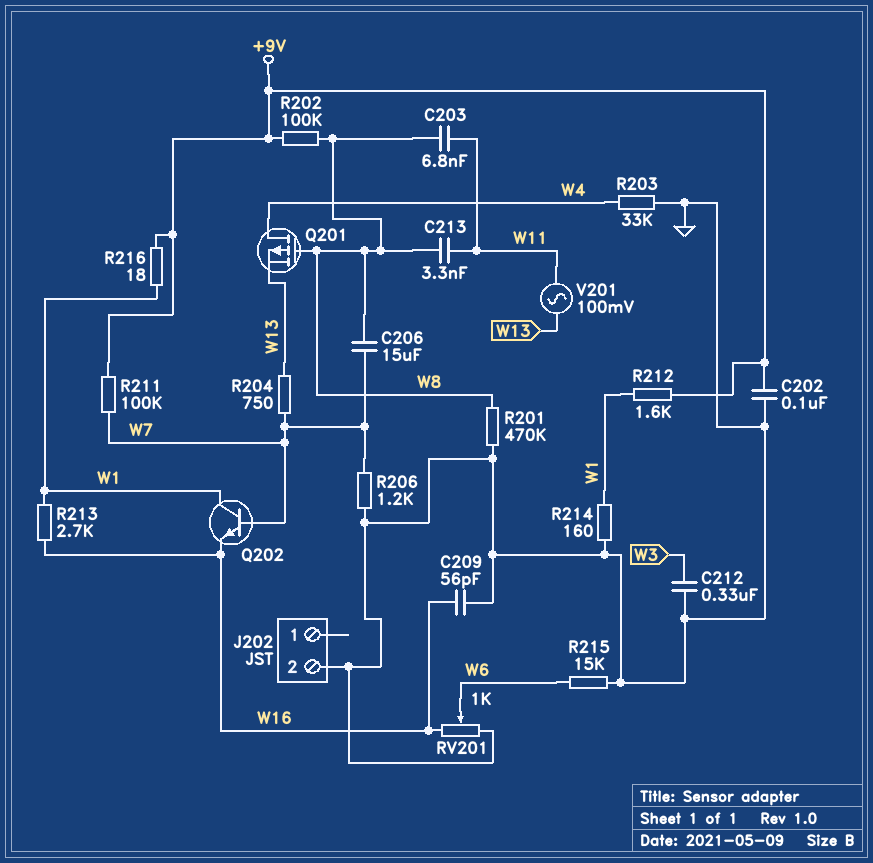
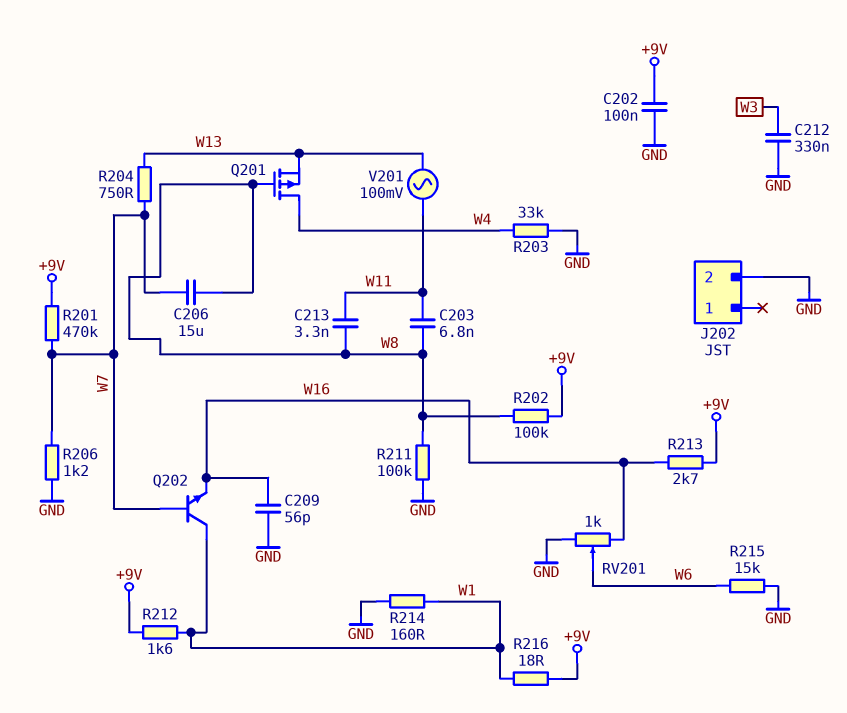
R201: 470k (GND, W8) -> 470k (+9V, W7)
R211: 100k (+9V, W7) -> 100k (GND, W8)
R213: 2.7k (W1, W16) -> 2.7k (+9V, W16)

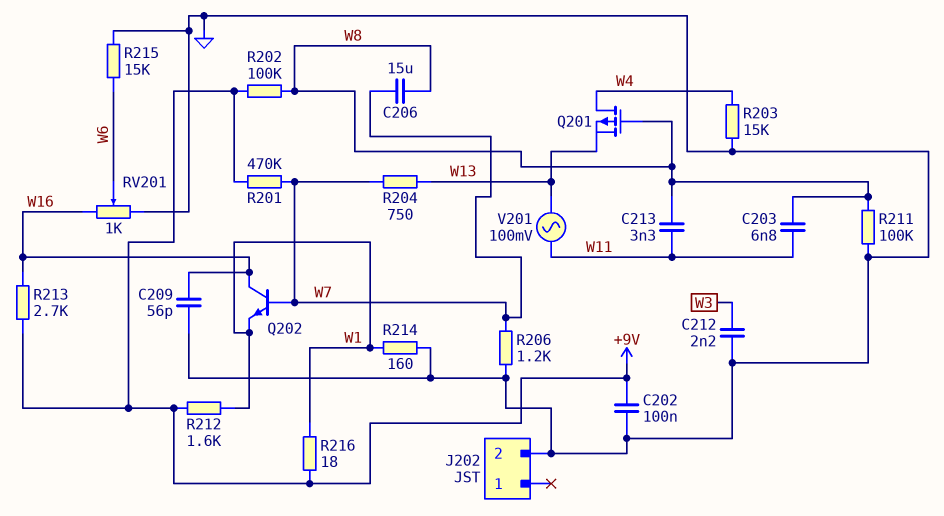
C212: 330nF (GND, W3) -> 2.2nF (GND, W3)
Q202: NPN (B W7, C W1, E W16) -> NPN (B W7, C W16, E W1)
R203: 33k (GND, W4) -> 15k (GND, W4)

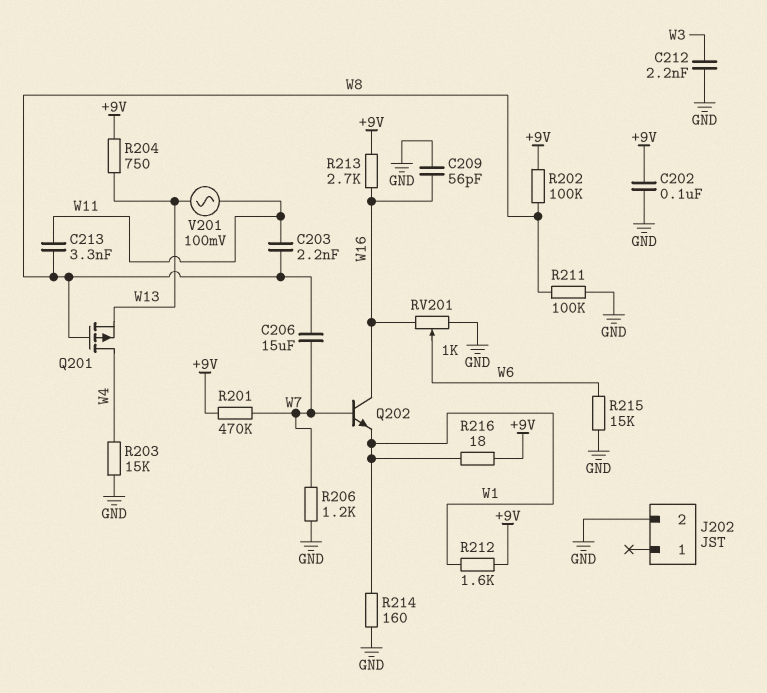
C203: 6.8nF (W8, W11) -> 2.2nF (W8, W11)
R204: 750 (W7, W13) -> 750 (+9V, W13)

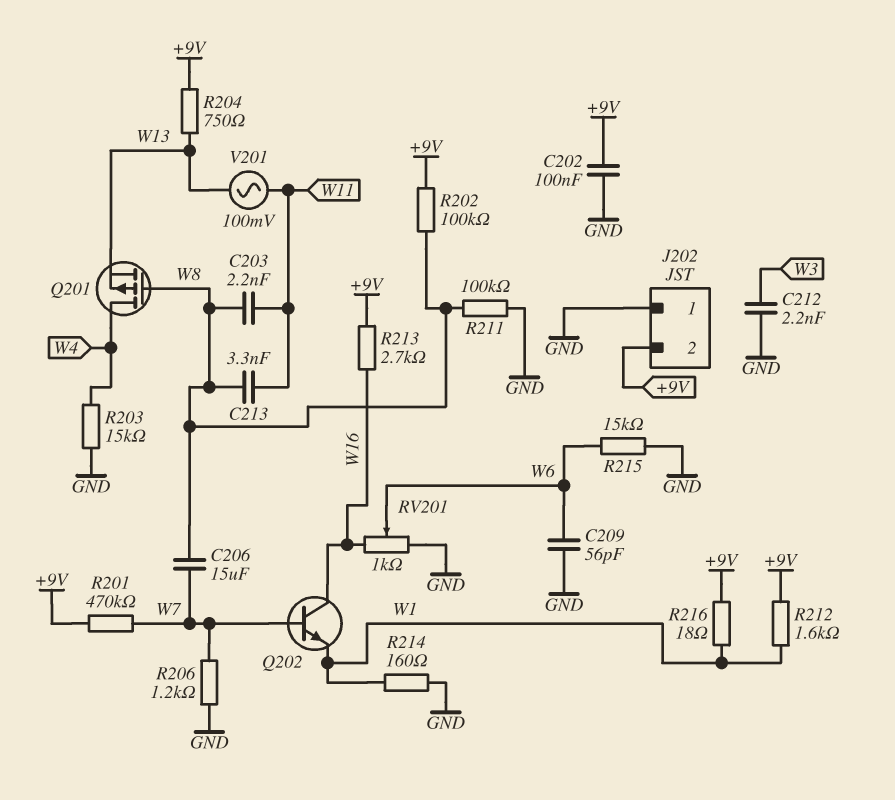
C209: 56pF (GND, W16) -> 56pF (GND, W6)
J202 pin 1: none -> GND
J202 pin 2: GND -> +9V

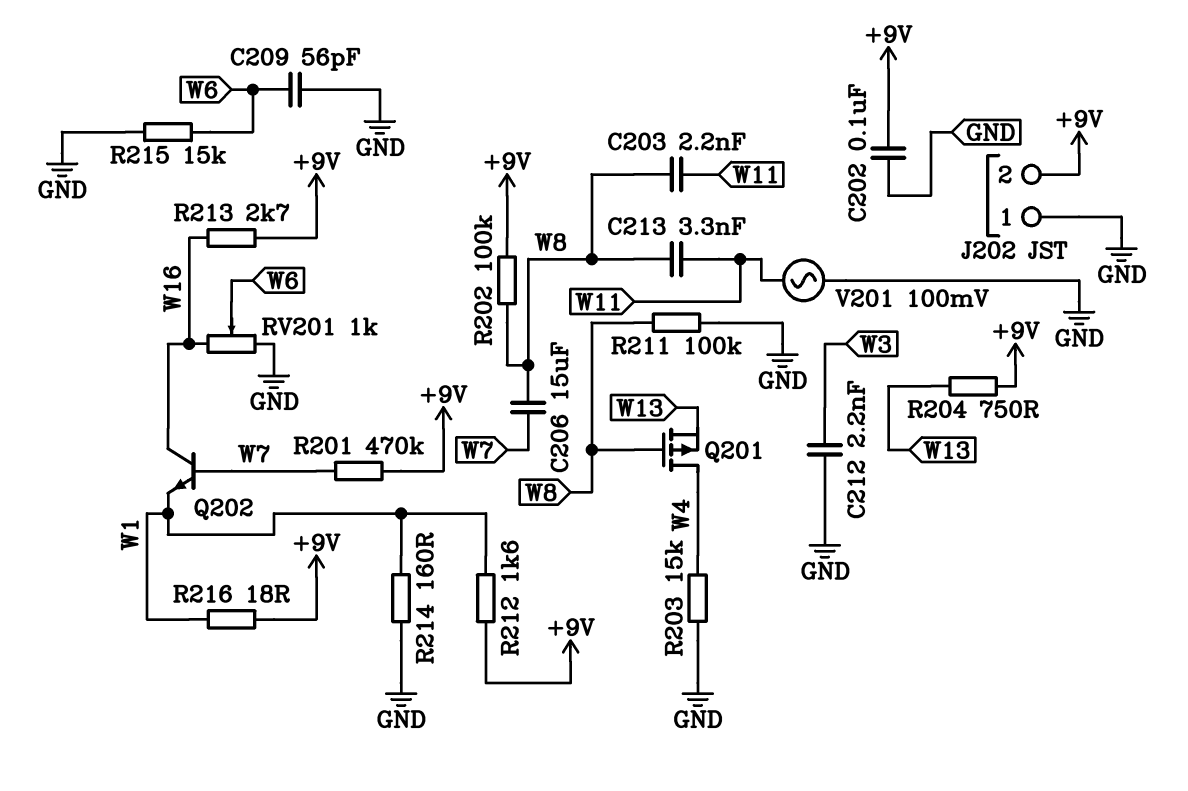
R206: 1.2k (GND, W7) -> none
V201: AC 100mV (W11, W13) -> AC 100mV (GND, W11)

